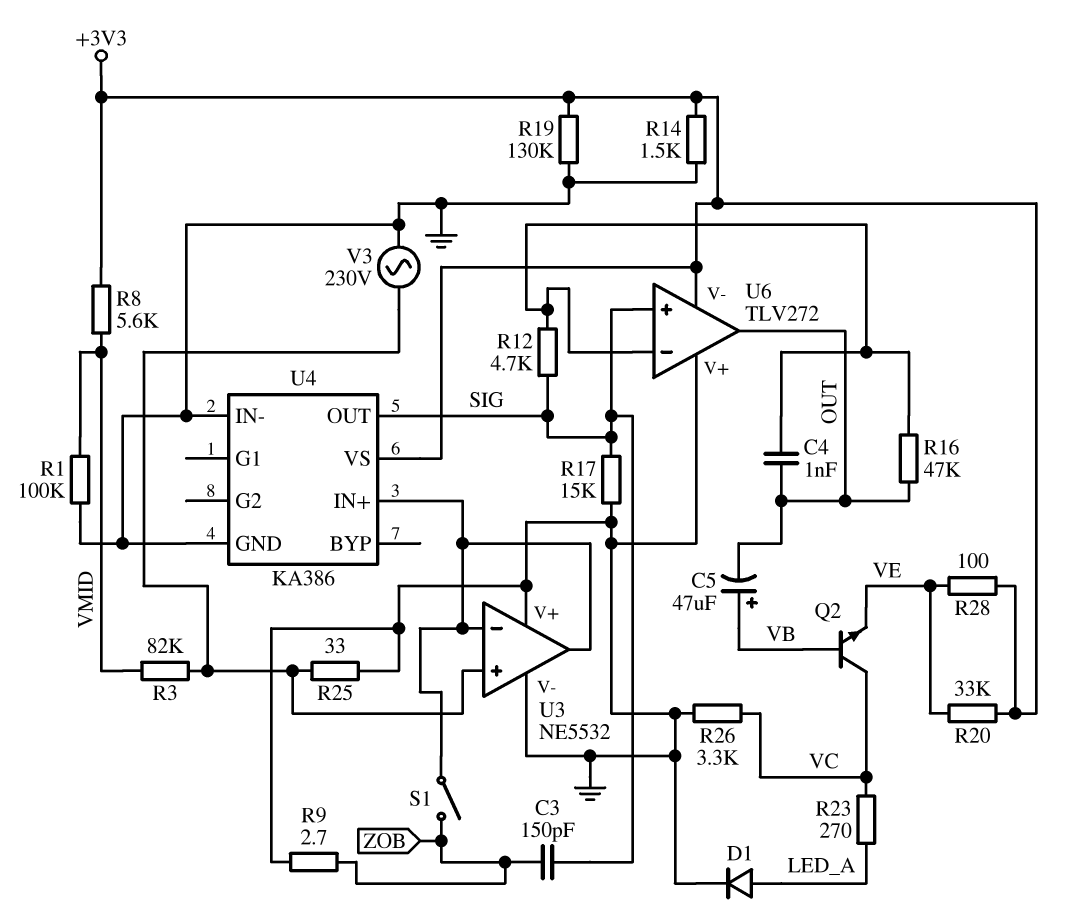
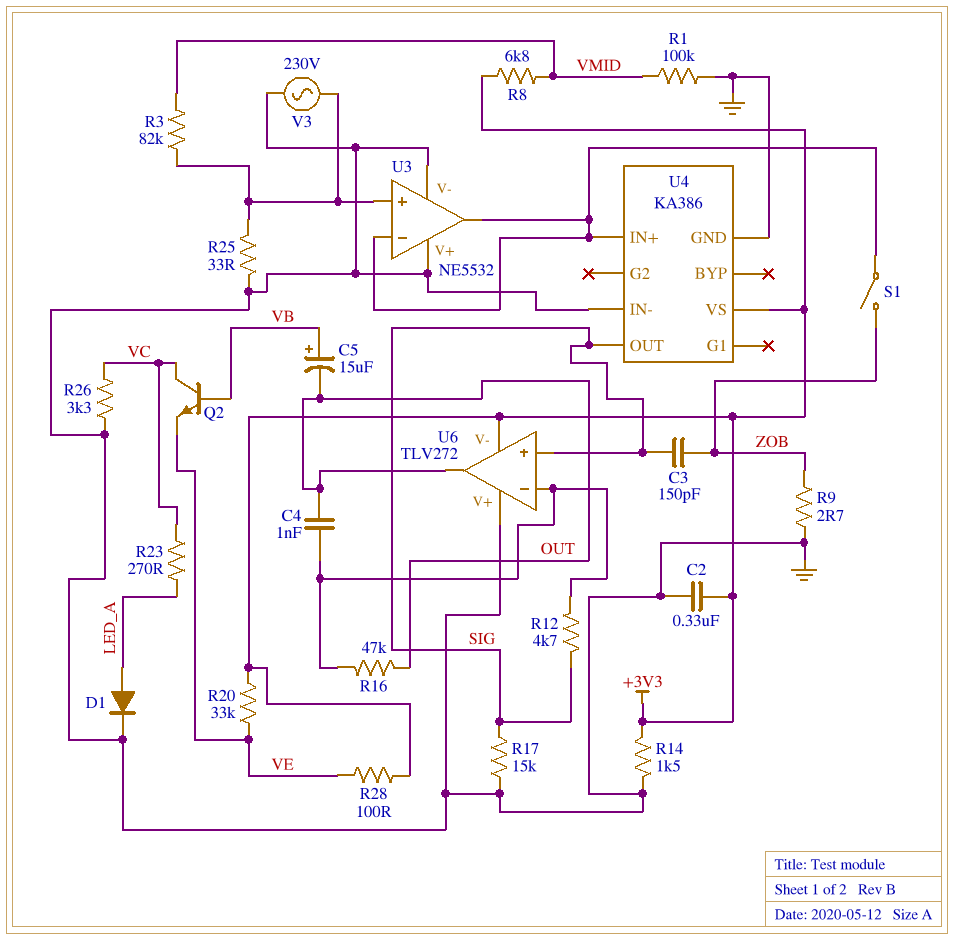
C2: none -> 330nF (+3V3, GND)
C5: 47uF (plus VB, minus OUT) -> 15uF (plus VB, minus OUT)
R8: 5.6k (+3V3, VMID) -> 6.8k (+3V3, VMID)
R19: 130k (+3V3, GND) -> none

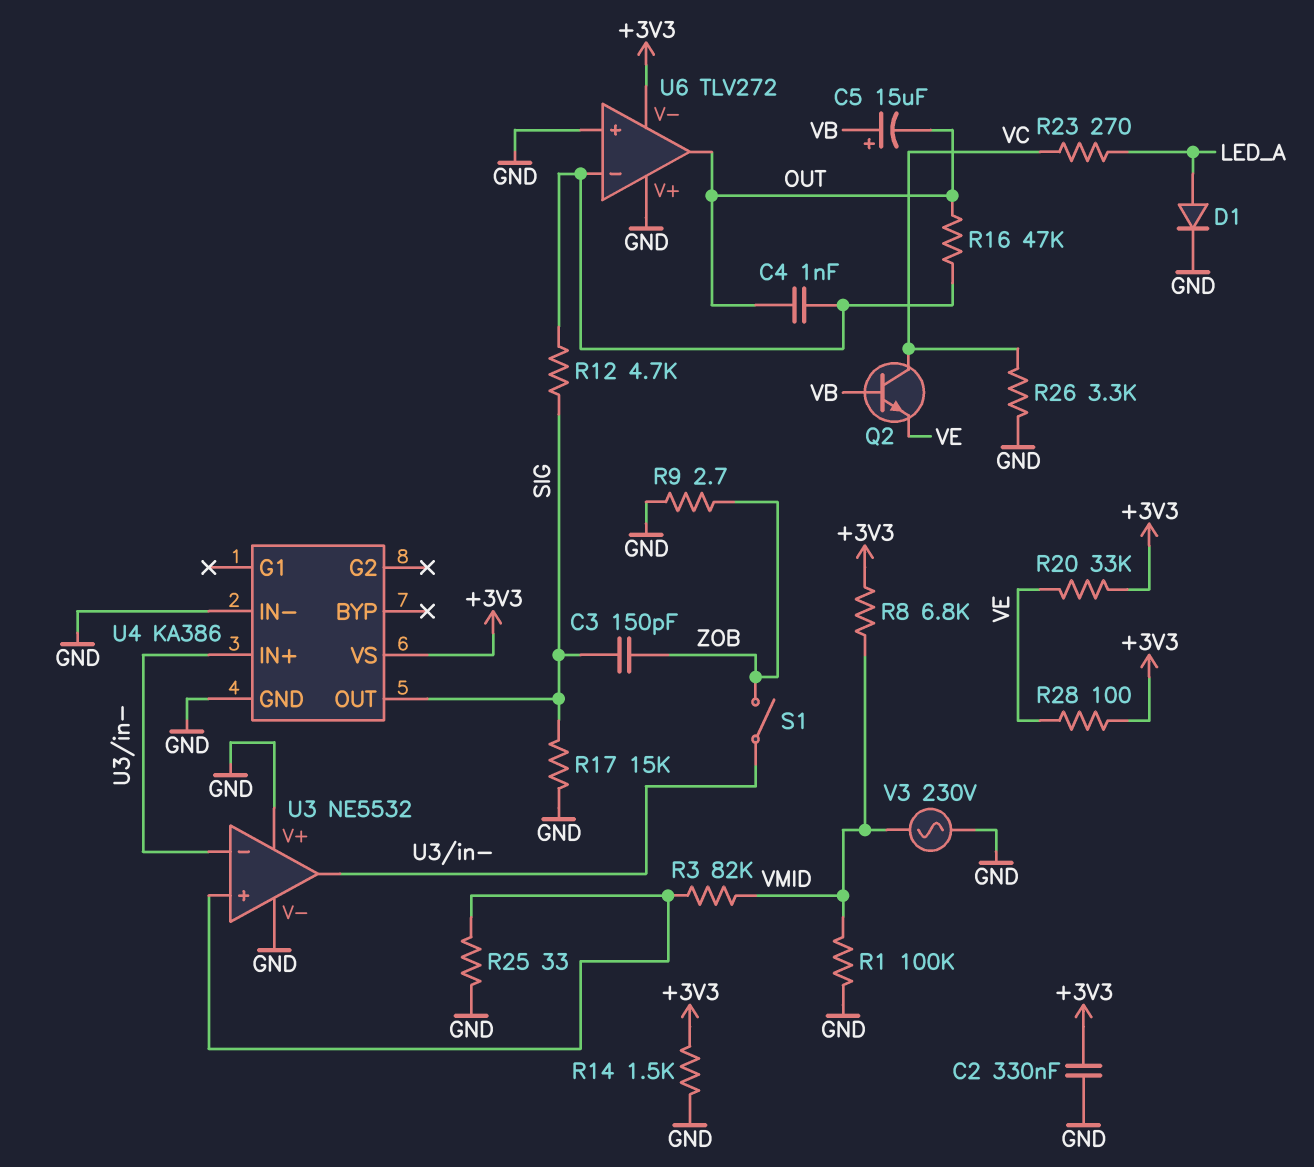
U6 pin in+: SIG -> GND
V3: AC 230V (GND, U3/in+) -> AC 230V (GND, VMID)

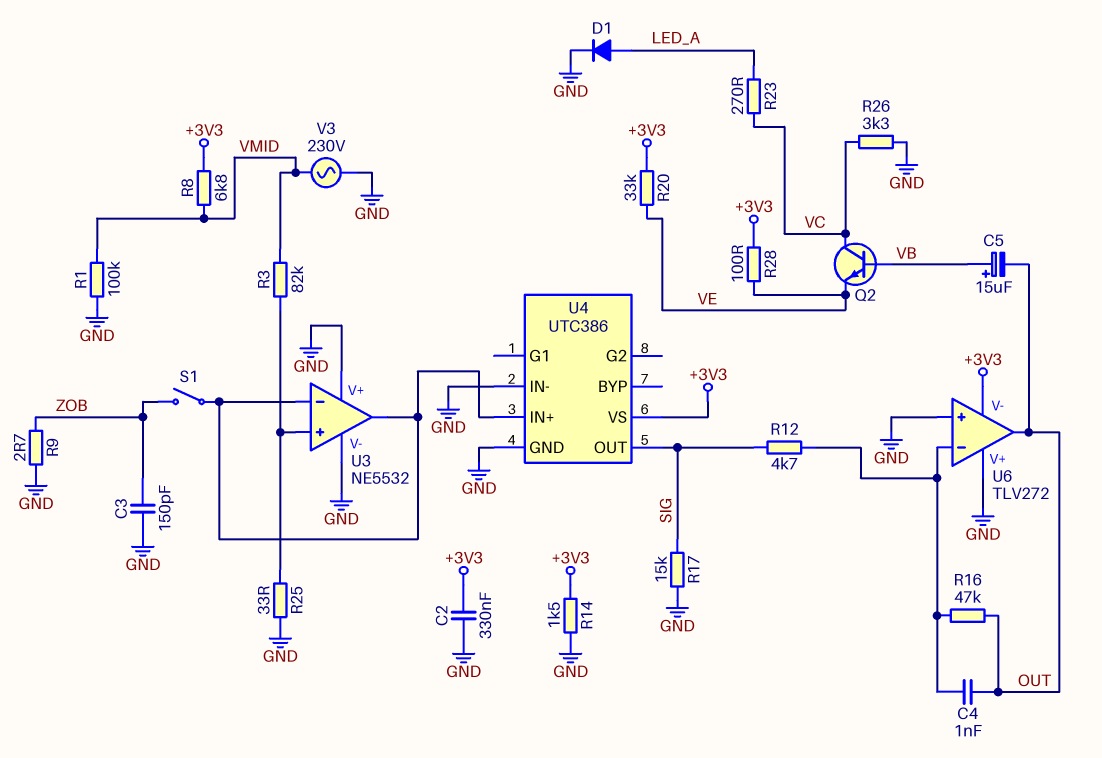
C3: 150pF (SIG, ZOB) -> 150pF (GND, ZOB)
U4: KA386 -> UTC386

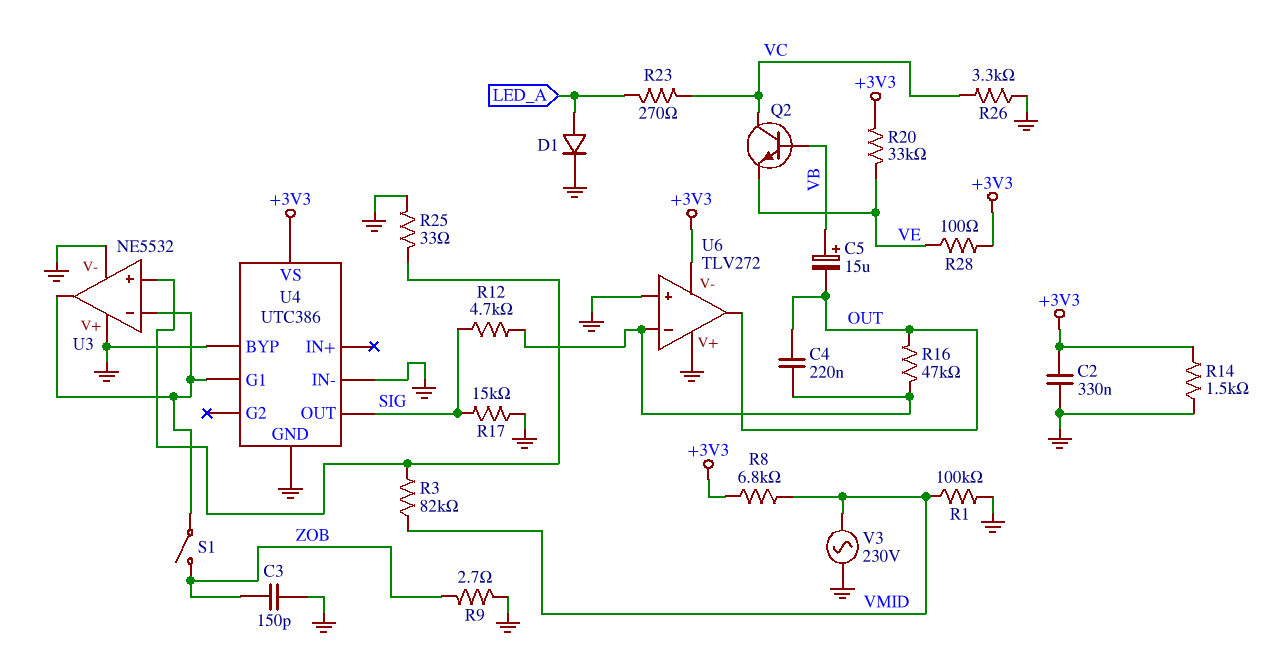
C4: 1nF (OUT, U6/in-) -> 220nF (OUT, U6/in-)
U4 pin BYP: none -> GND
U4 pin G1: none -> U3/in-
U4 pin IN+: U3/in- -> none

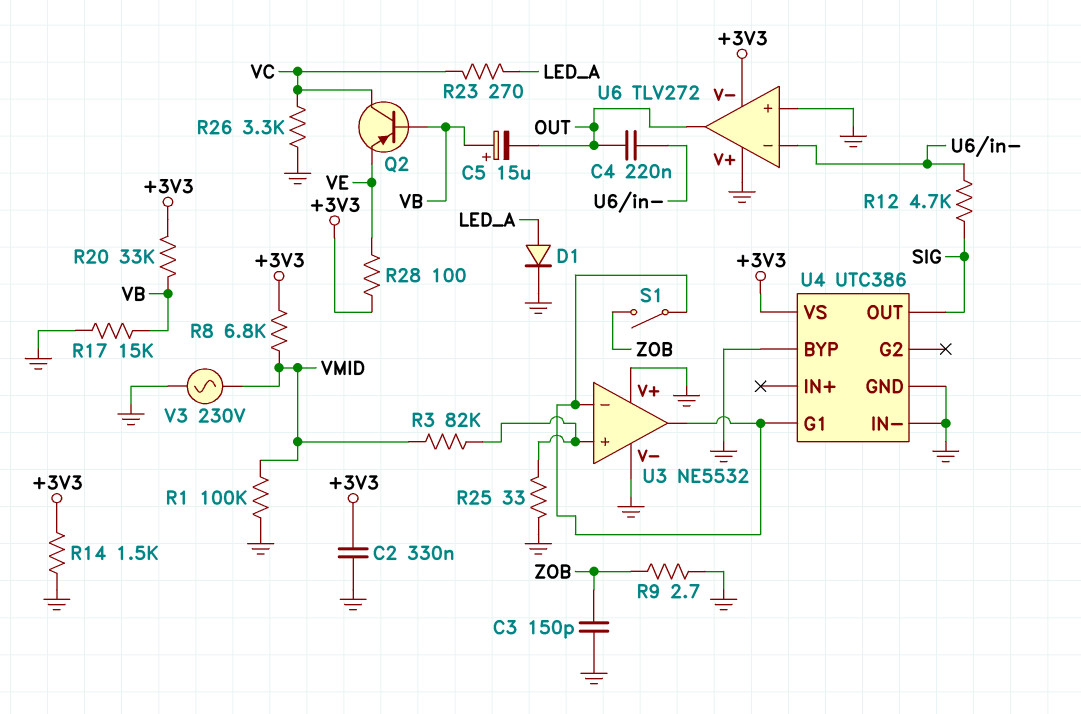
Q2: NPN (B VB, C VC, E VE) -> PNP (B VB, C VC, E VE)
R16: 47k (OUT, U6/in-) -> none
R17: 15k (GND, SIG) -> 15k (GND, VB)
R20: 33k (+3V3, VE) -> 33k (+3V3, VB)

